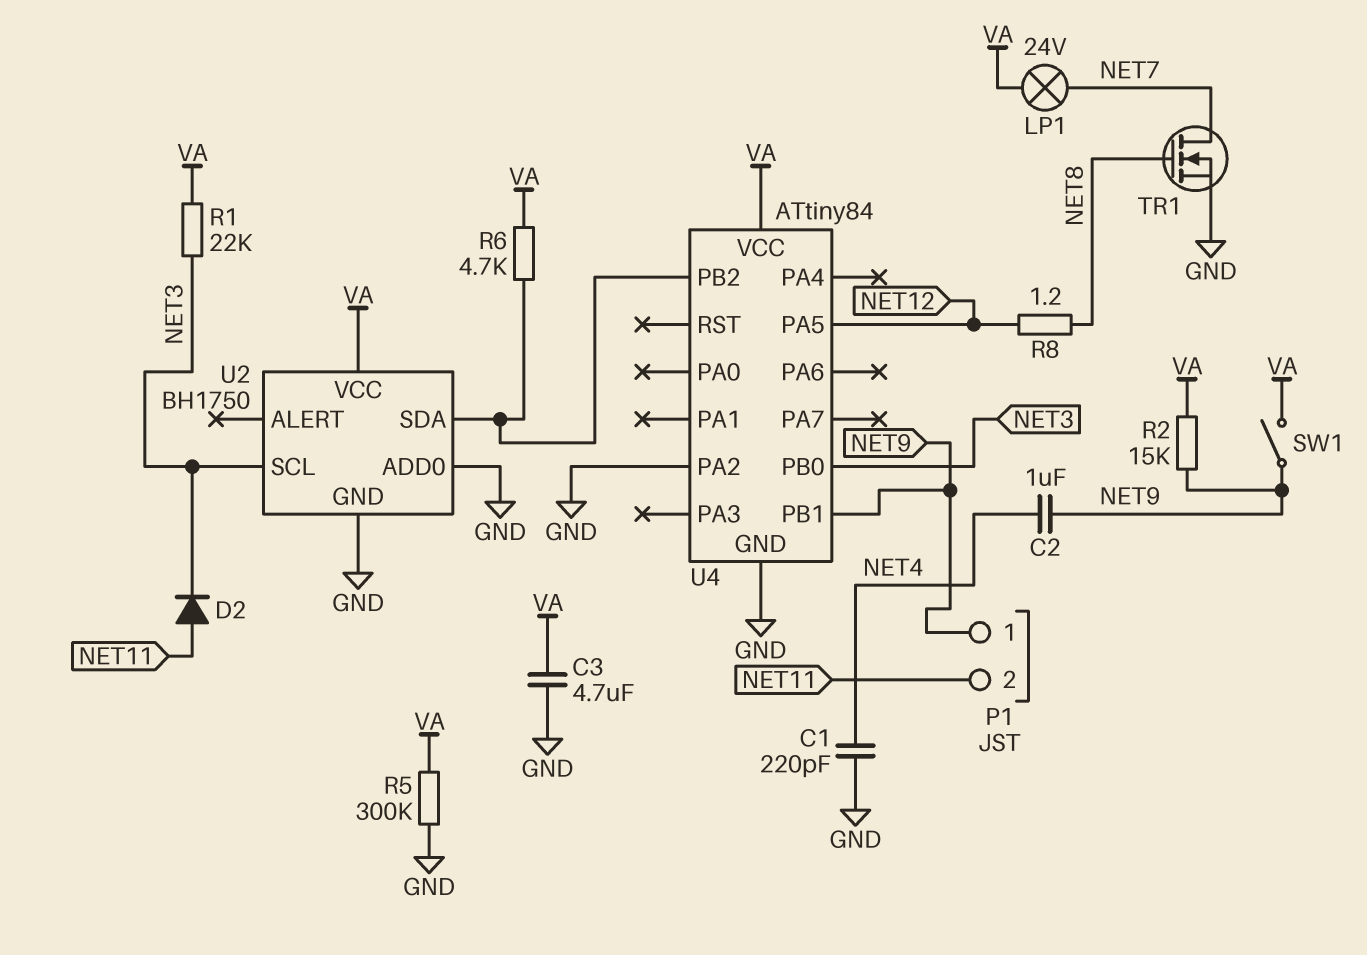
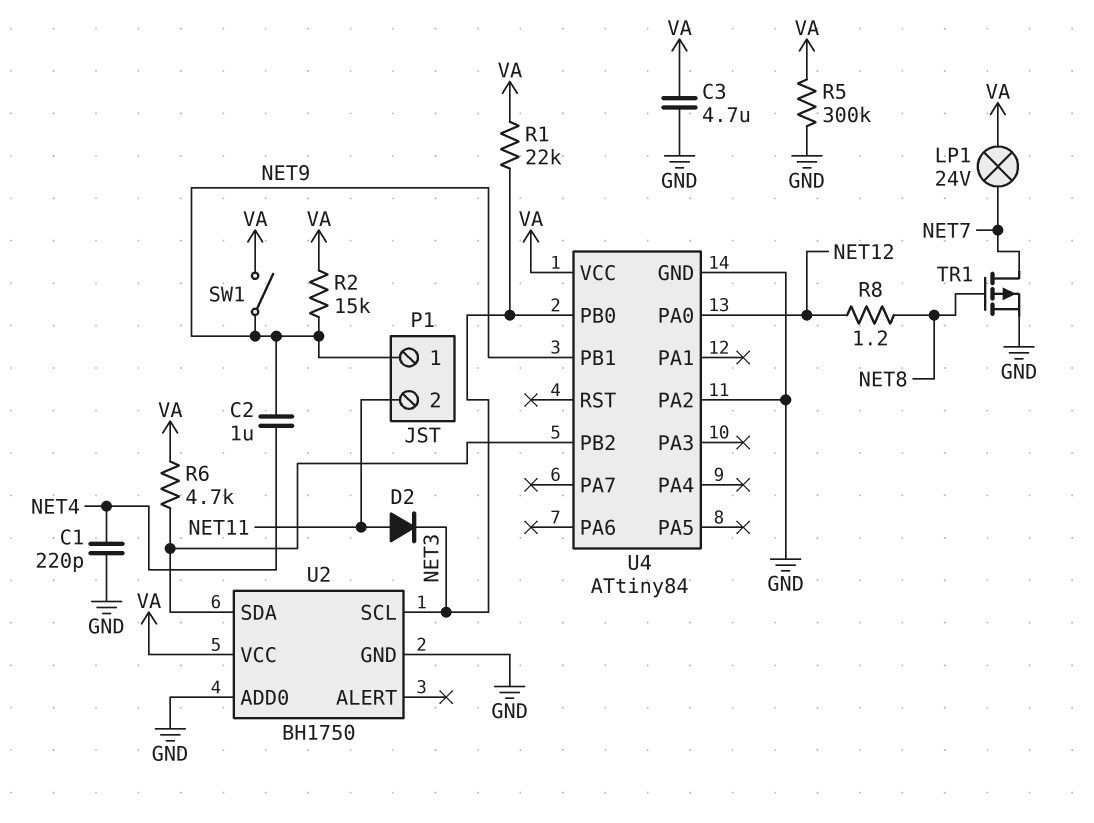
TR1: NMOS (G NET8, D NET7, S GND) -> PMOS (G NET8, D NET7, S GND)
U4 pin PA0: none -> NET12
U4 pin PA5: NET12 -> none

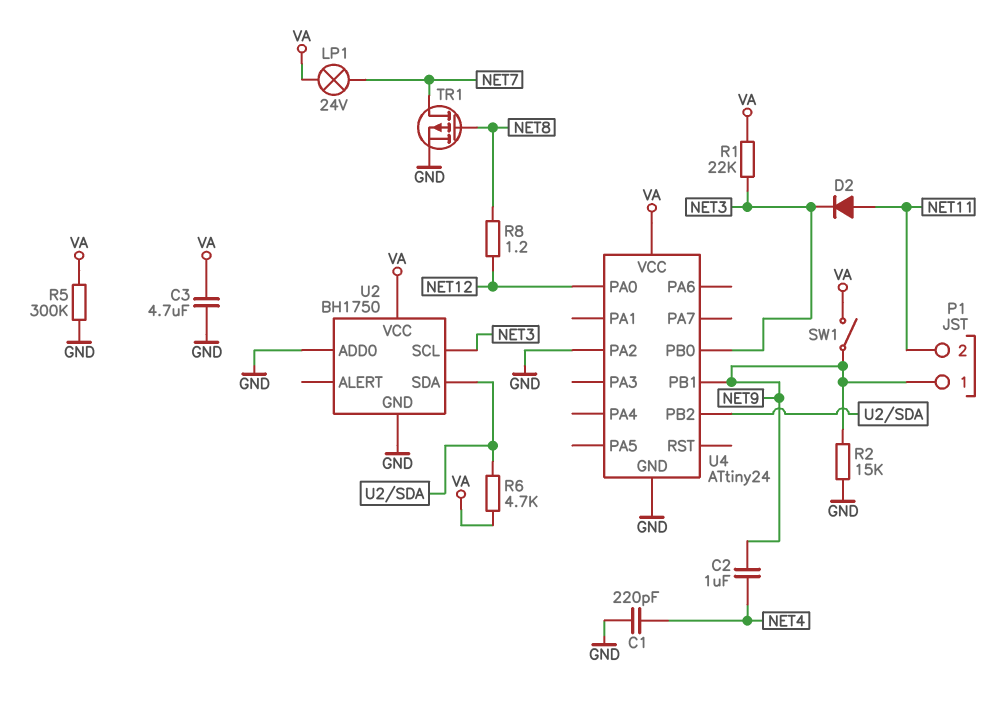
R2: 15k (NET9, VA) -> 15k (GND, NET9)
U4: ATtiny84 -> ATtiny24

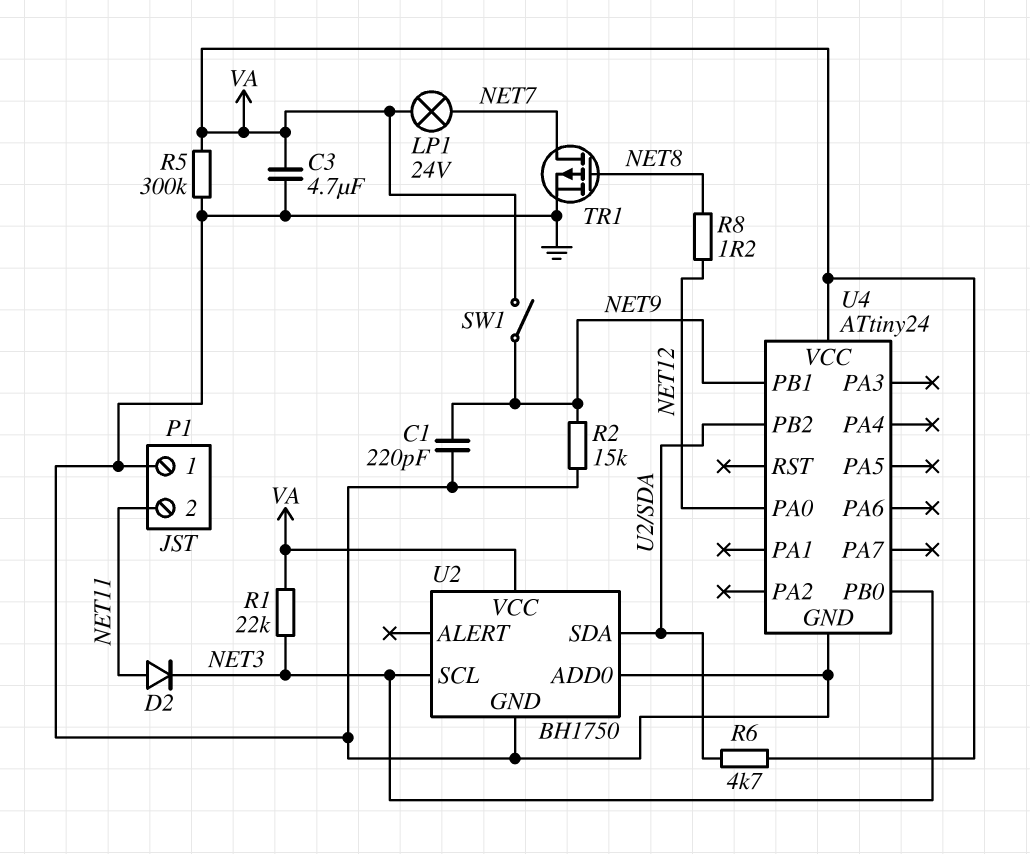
C1: 220pF (GND, NET4) -> 220pF (GND, NET9)
C2: 1uF (NET4, NET9) -> none
P1 pin 1: NET9 -> GND
U4 pin PA2: GND -> none

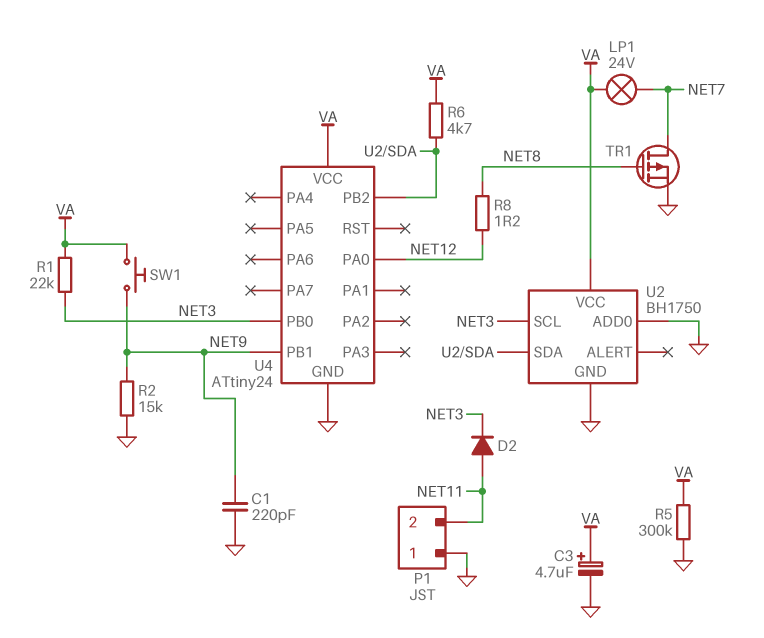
C3: 4.7uF (GND, VA) -> 4.7uF (plus VA, minus GND)
SW1: switch (NET9, VA) -> button (NET9, VA)

